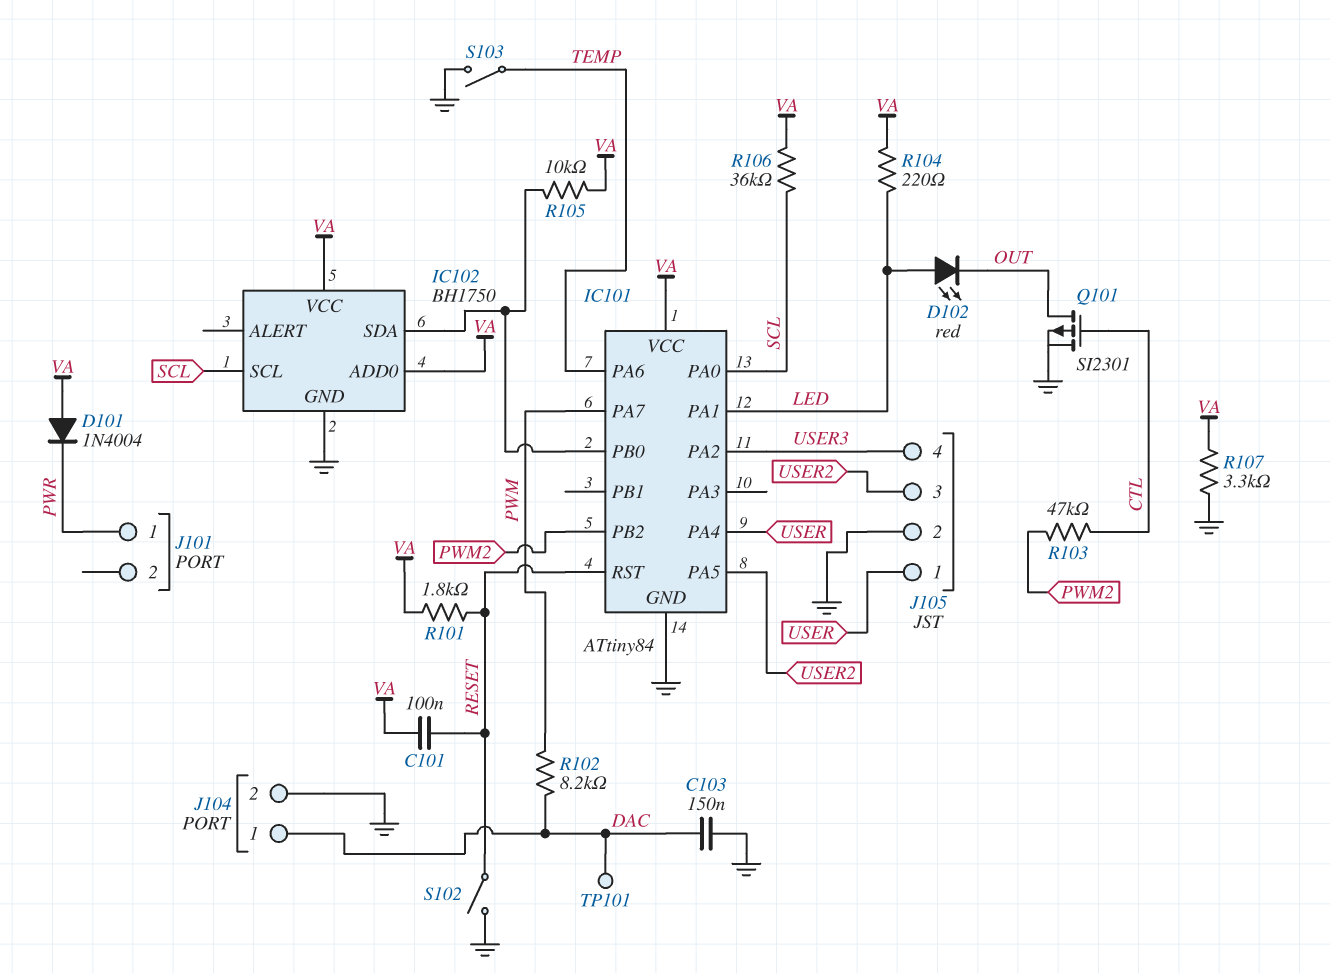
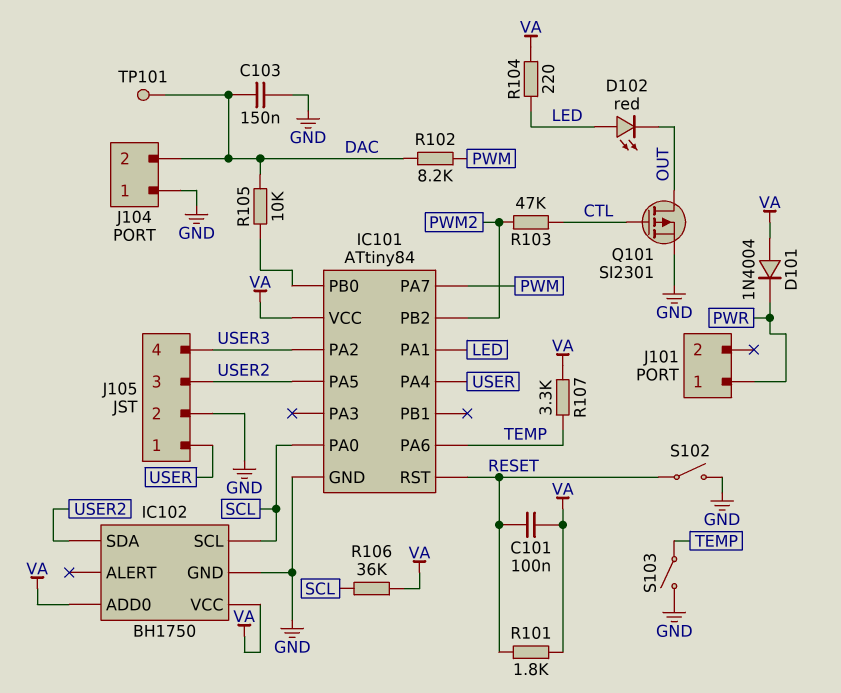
IC102 pin SDA: IC101/PB0 -> USER2
J104 pin 1: DAC -> GND
J104 pin 2: GND -> DAC
R105: 10k (IC101/PB0, VA) -> 10k (DAC, IC101/PB0)
R107: 3.3k (GND, VA) -> 3.3k (TEMP, VA)

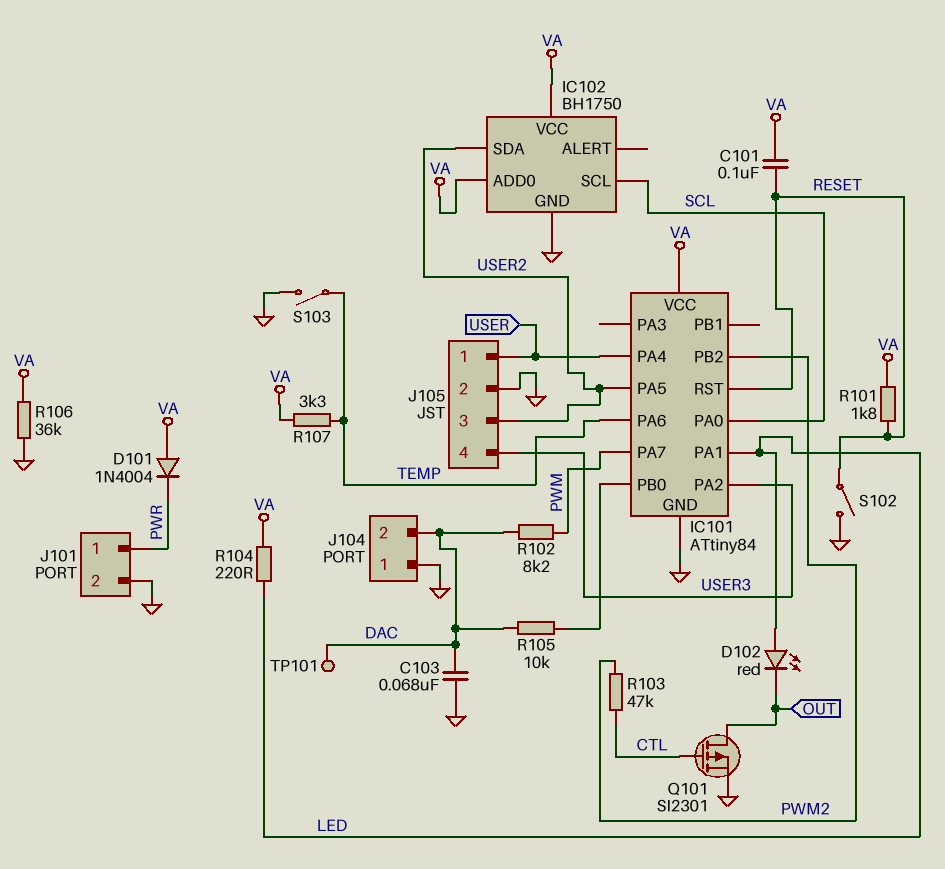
C103: 150nF (DAC, GND) -> 68nF (DAC, GND)
J101 pin 2: none -> GND
R106: 36k (SCL, VA) -> 36k (GND, VA)

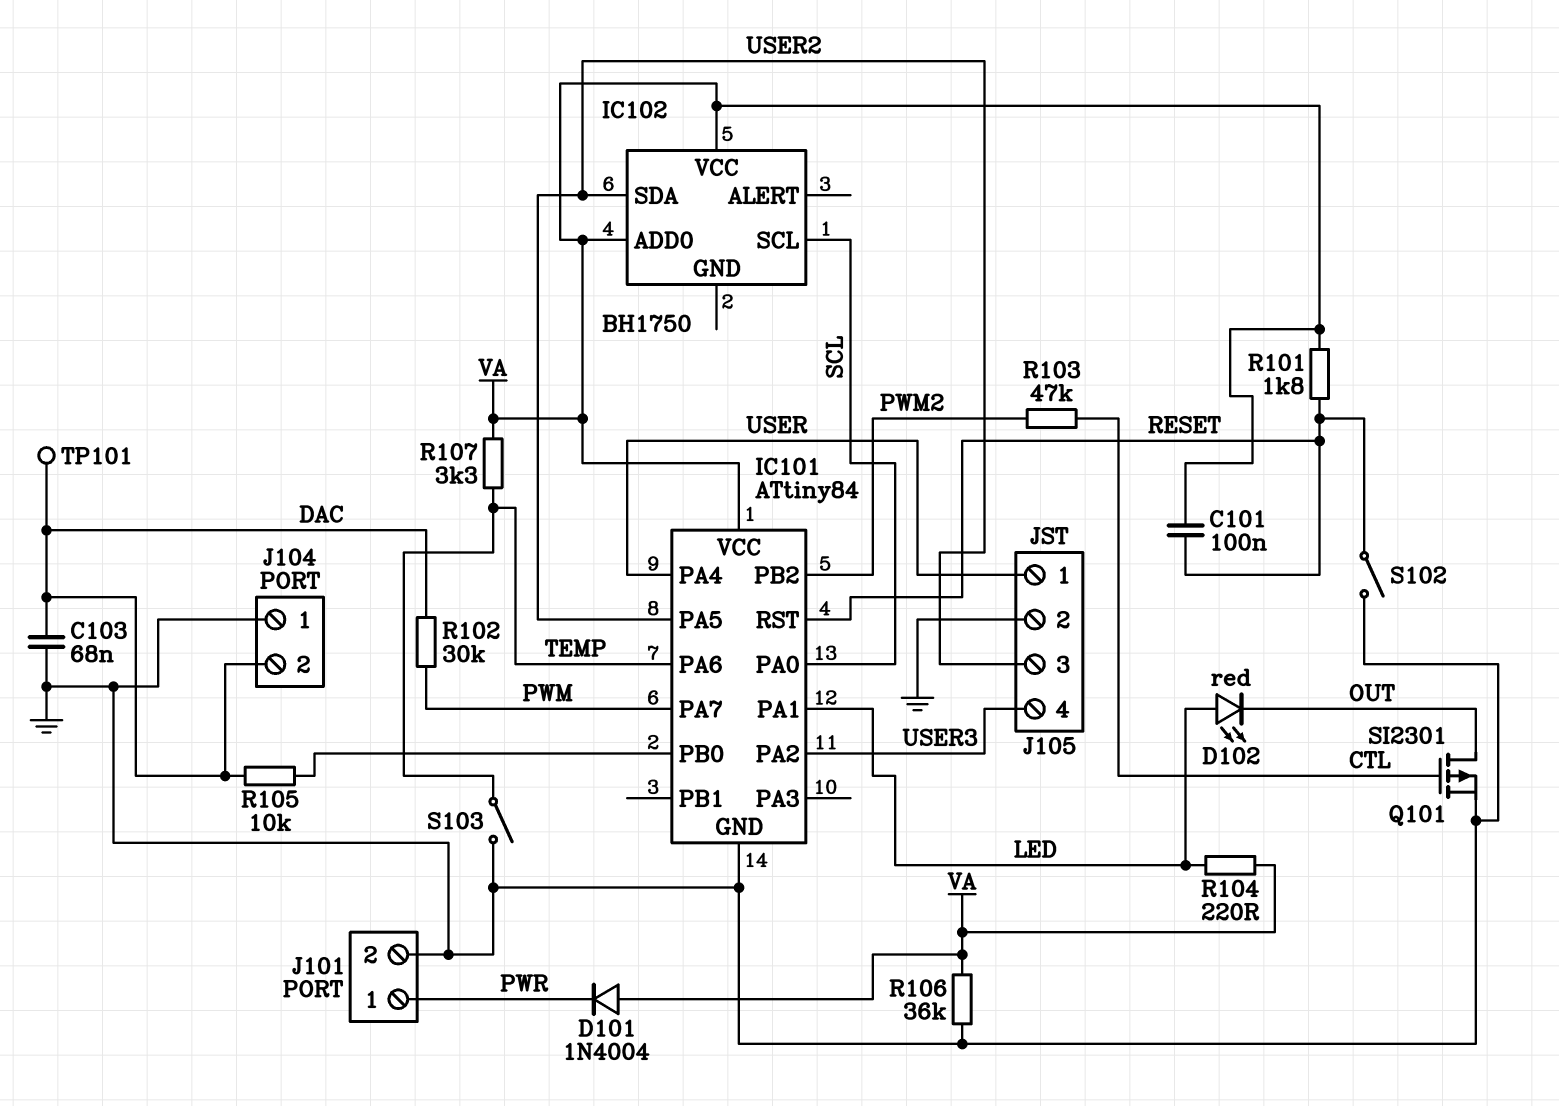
IC102 pin GND: GND -> none
R102: 8.2k (DAC, PWM) -> 30k (DAC, PWM)

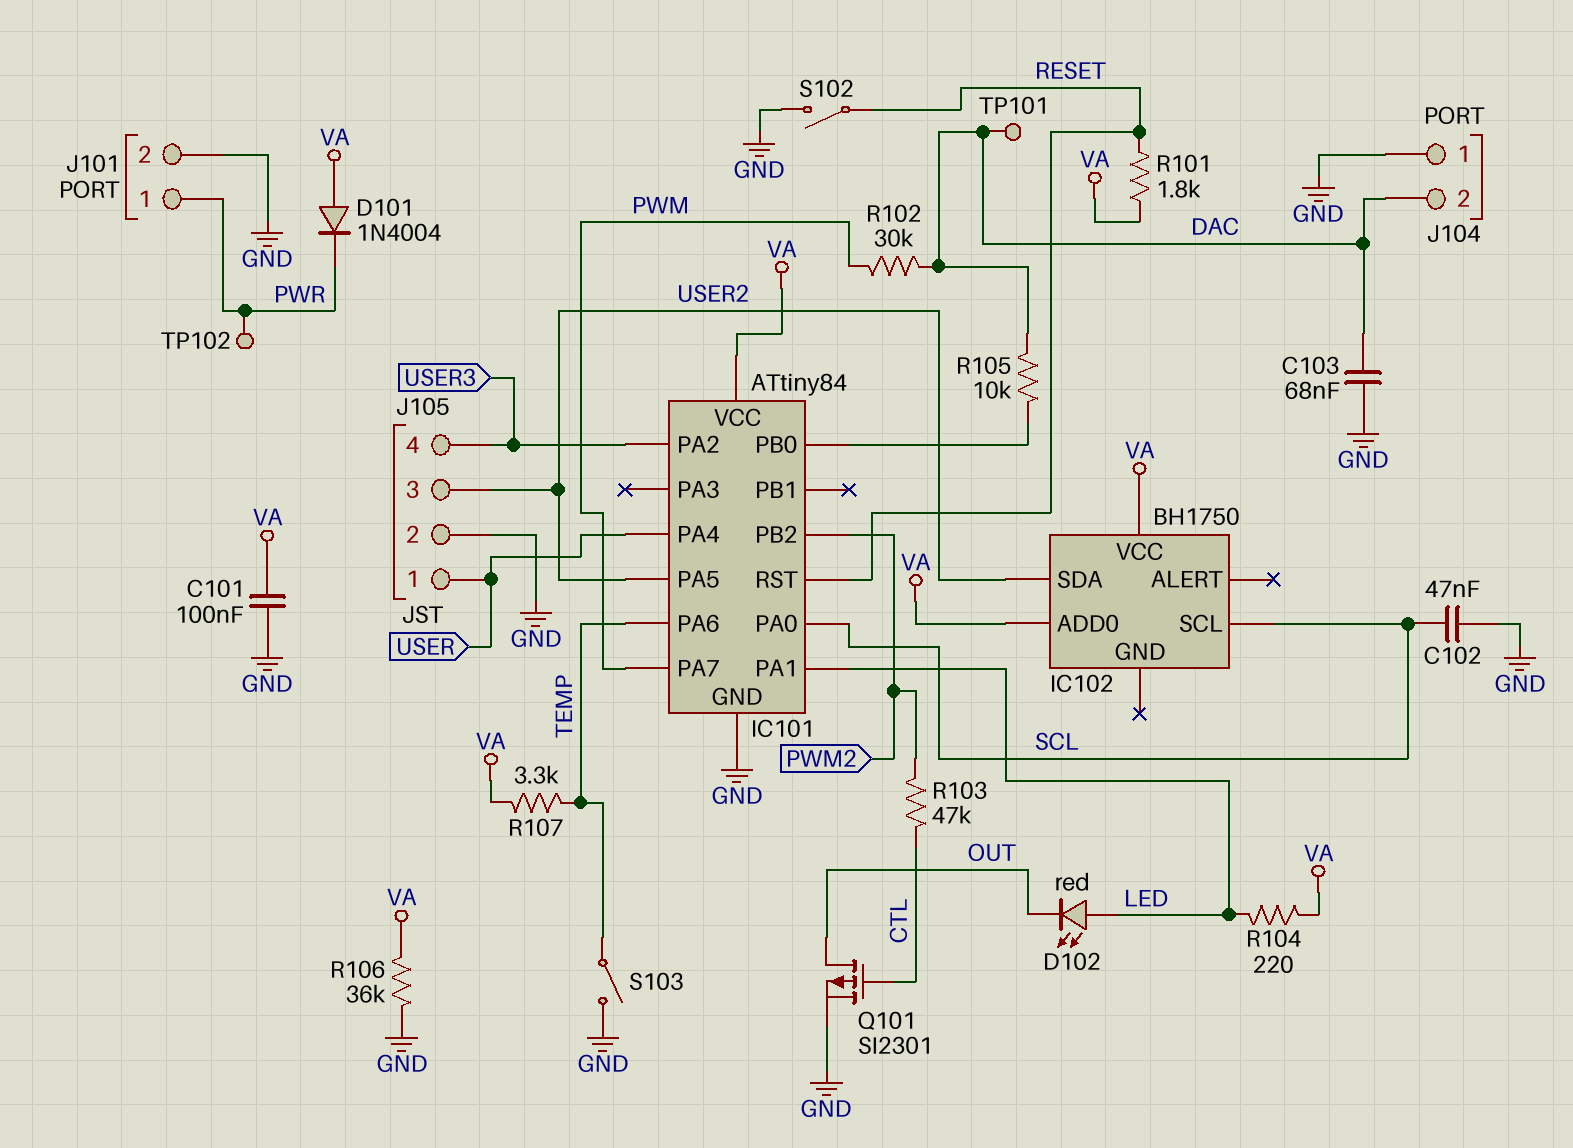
C101: 100nF (RESET, VA) -> 100nF (GND, VA)
C102: none -> 47nF (GND, SCL)
TP102: none -> test point (PWR)

